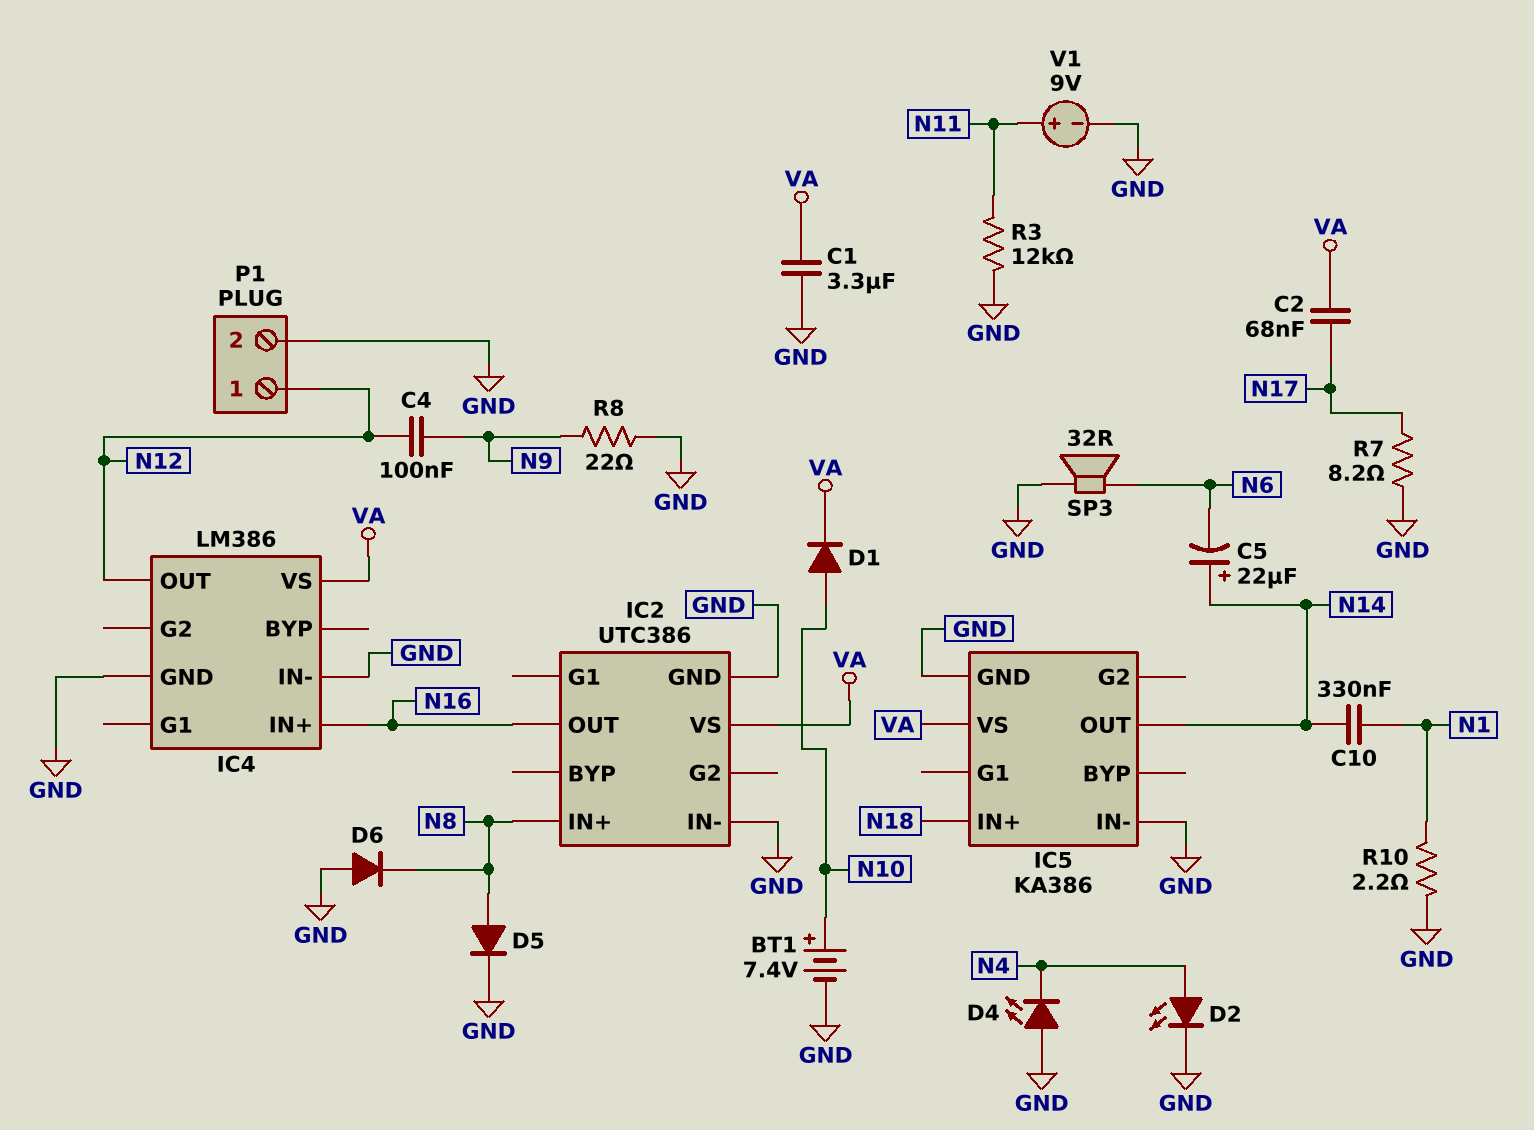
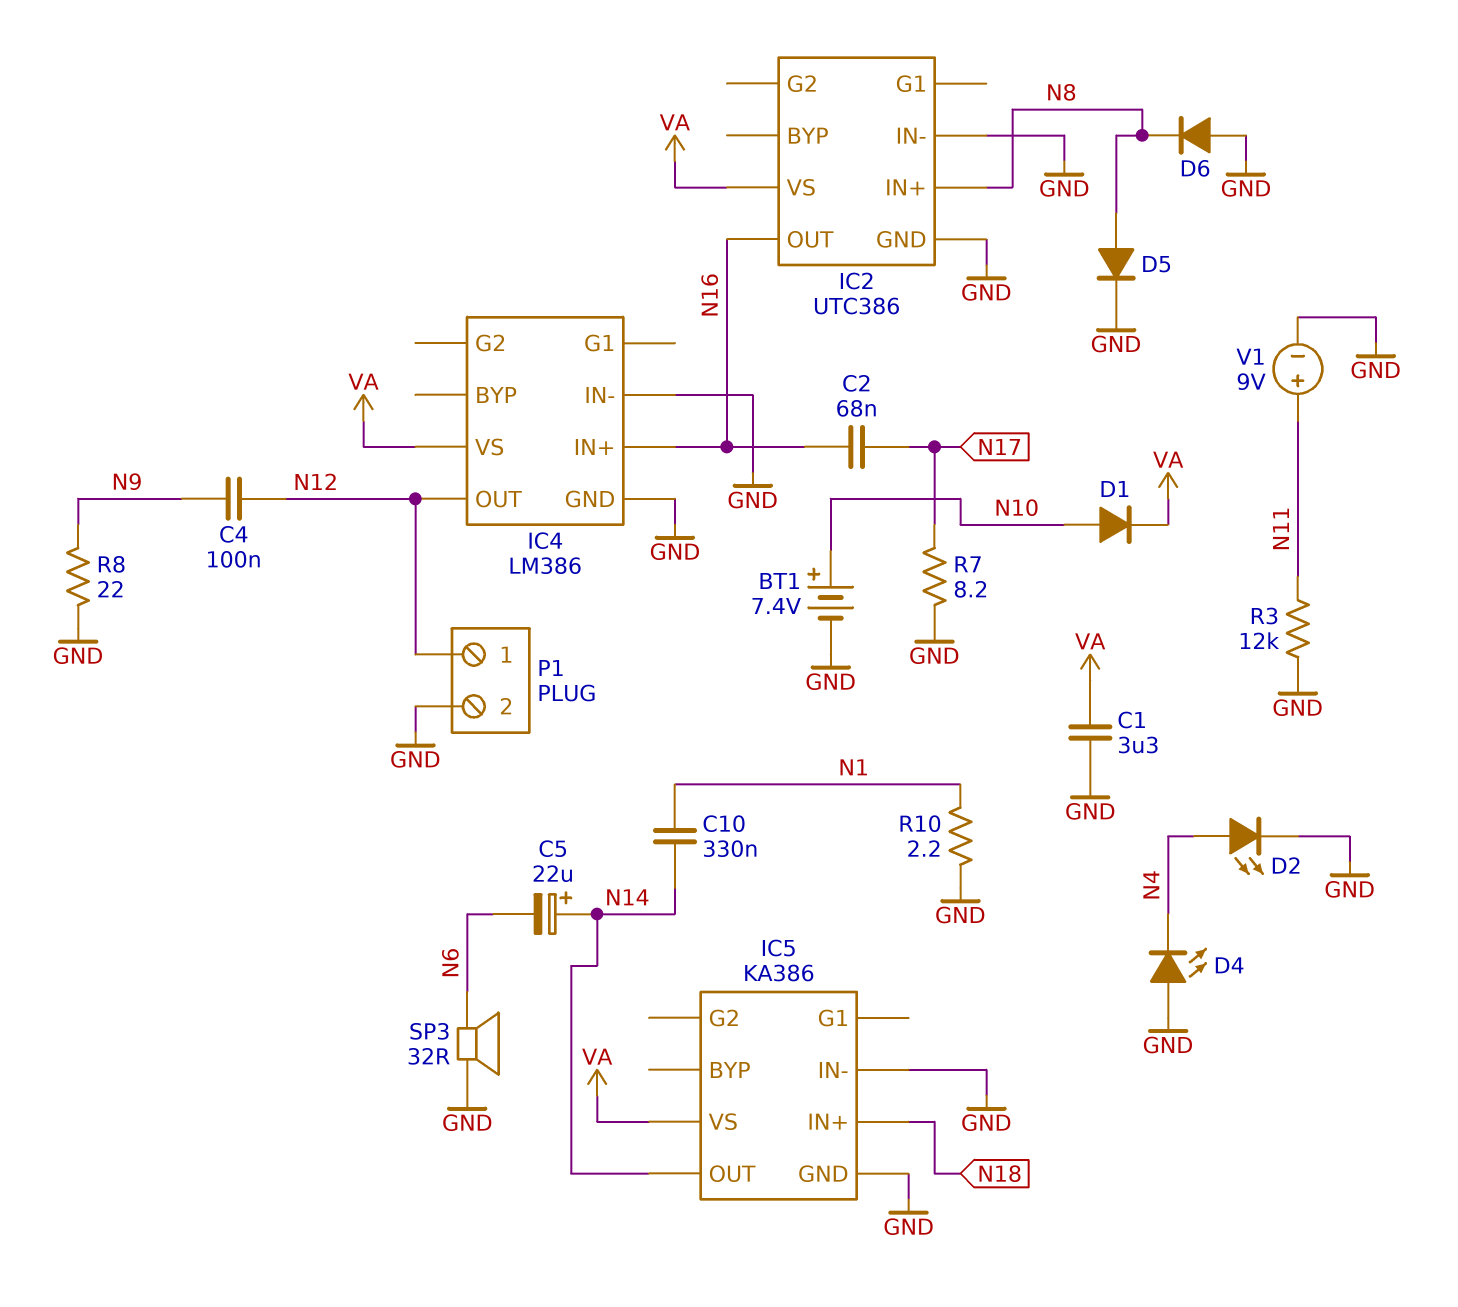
C2: 68nF (N17, VA) -> 68nF (N16, N17)

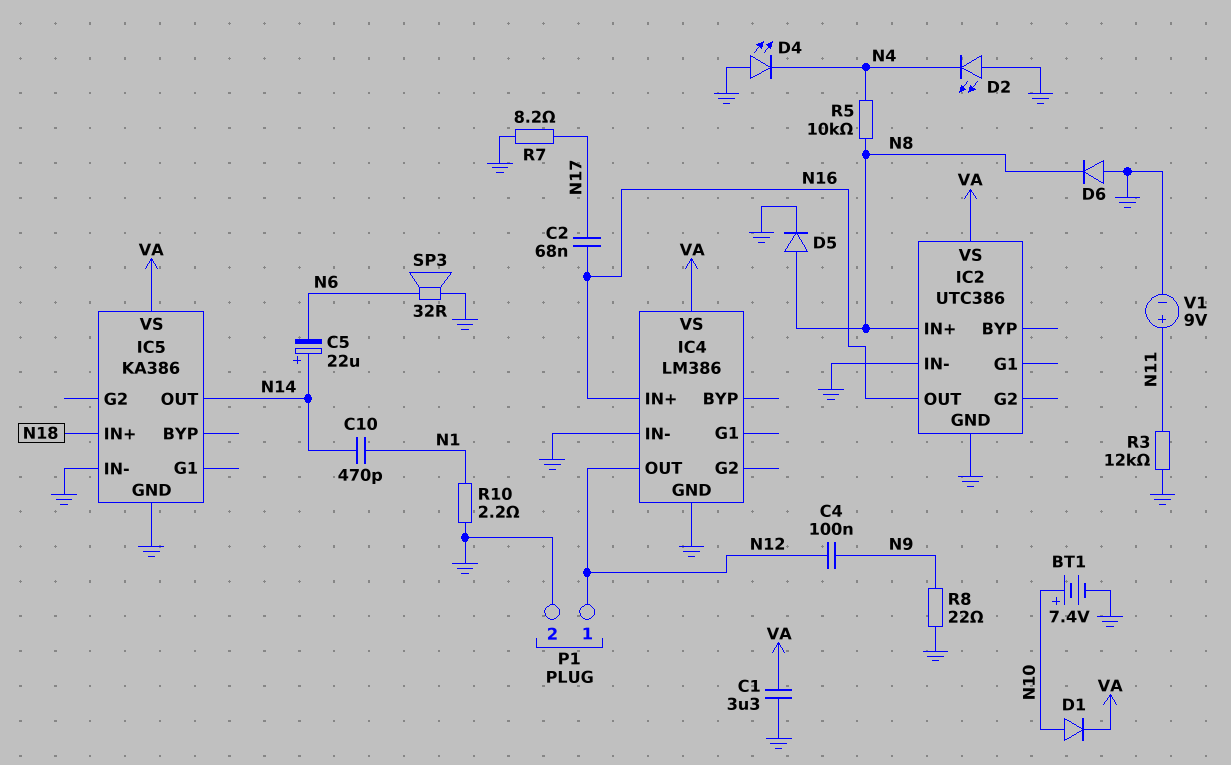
C10: 330nF (N1, N14) -> 470pF (N1, N14)
D2: LED (A N4, K GND) -> LED (A GND, K N4)
R5: none -> 10k (N4, N8)

